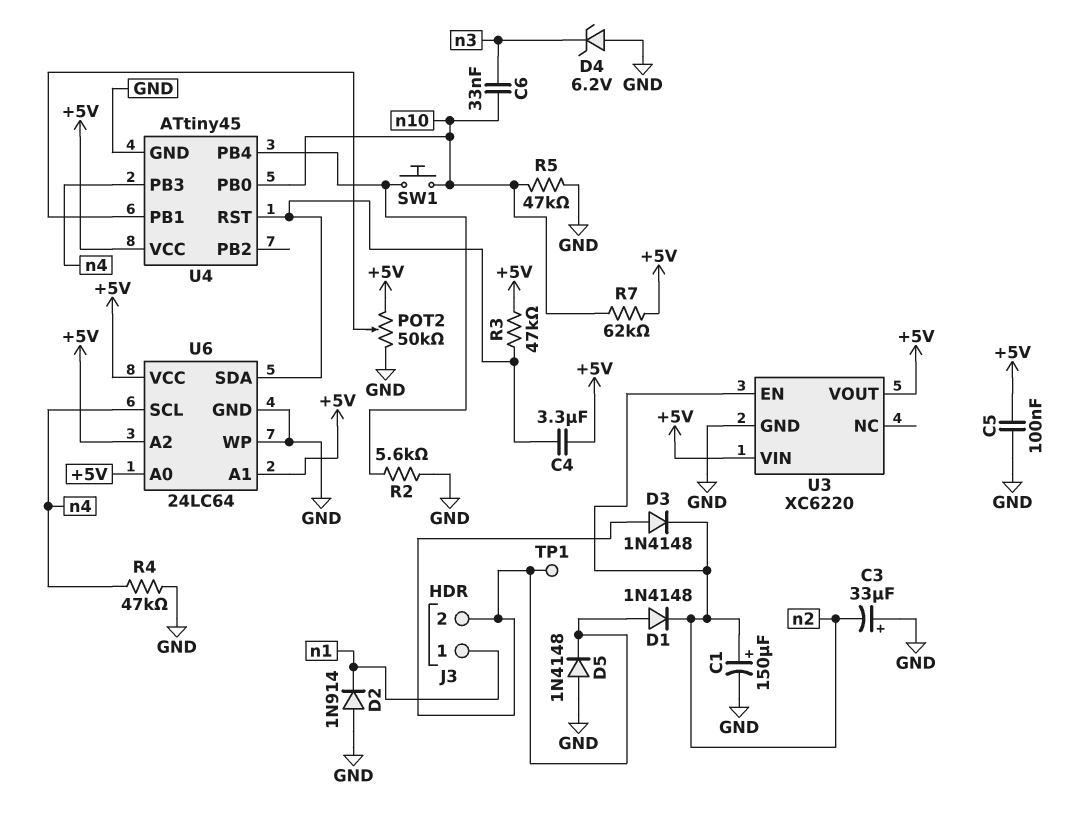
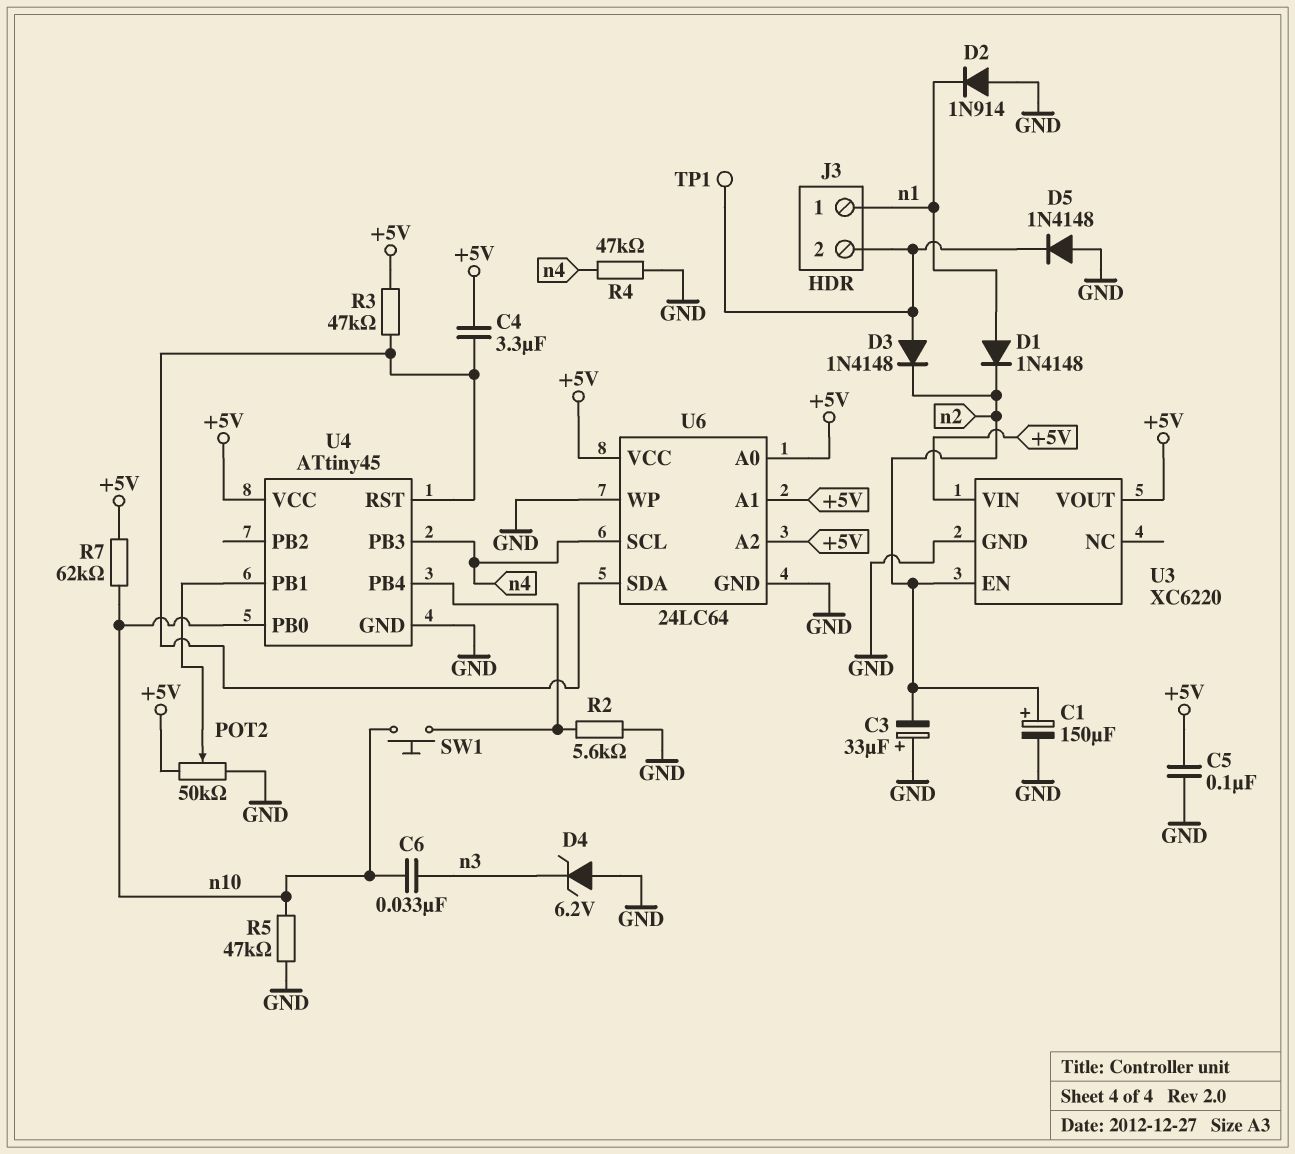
D1: diode 1N4148 (A J3/2, K n2) -> diode 1N4148 (A n1, K n2)

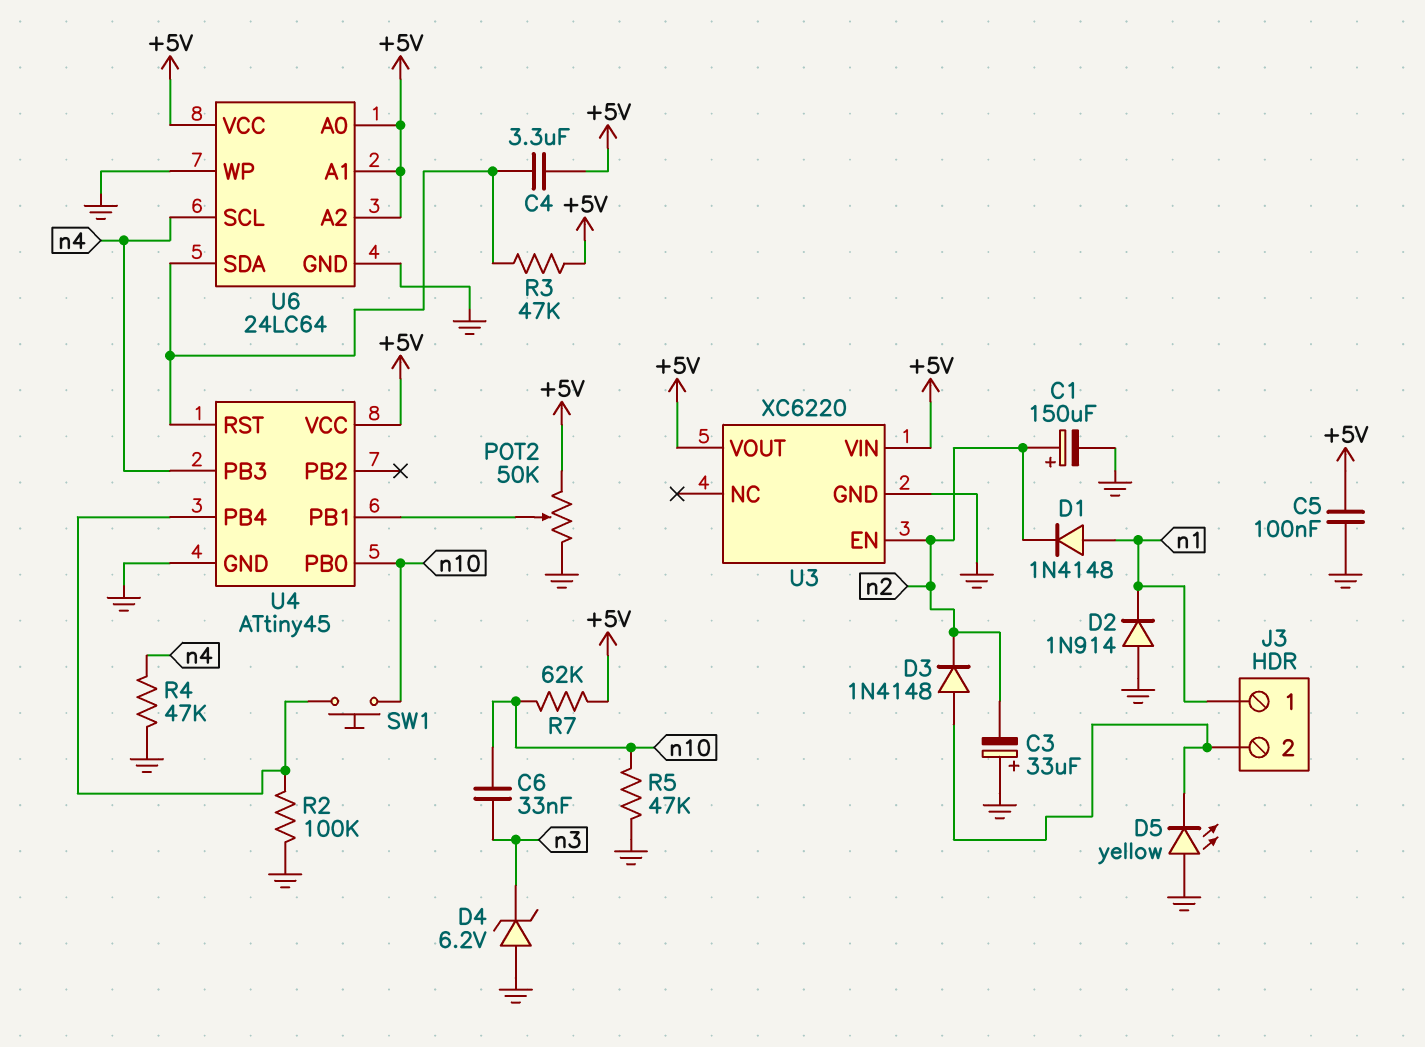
D5: diode 1N4148 (A GND, K J3/2) -> LED yellow (A GND, K J3/2)
R2: 5.6k (GND, U4/PB4) -> 100k (GND, U4/PB4)
TP1: test point (J3/2) -> none

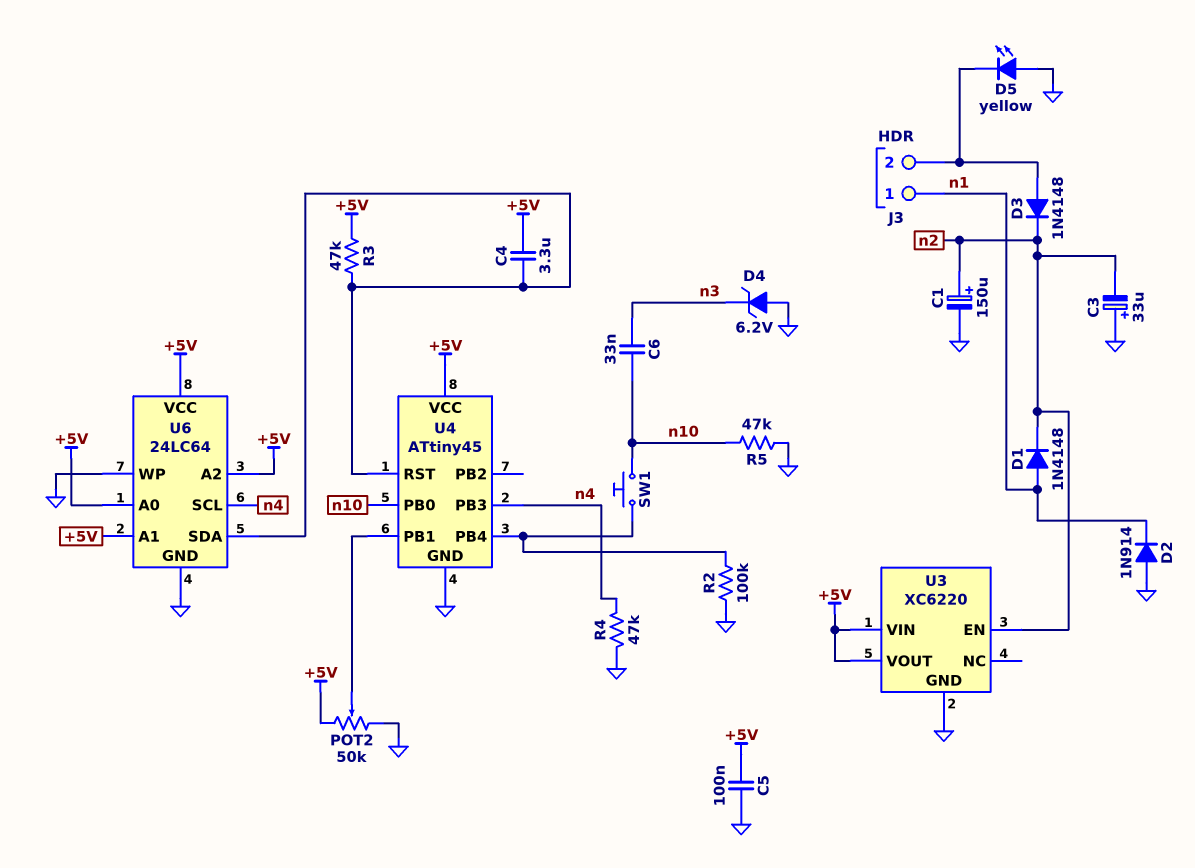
R7: 62k (+5V, n10) -> none

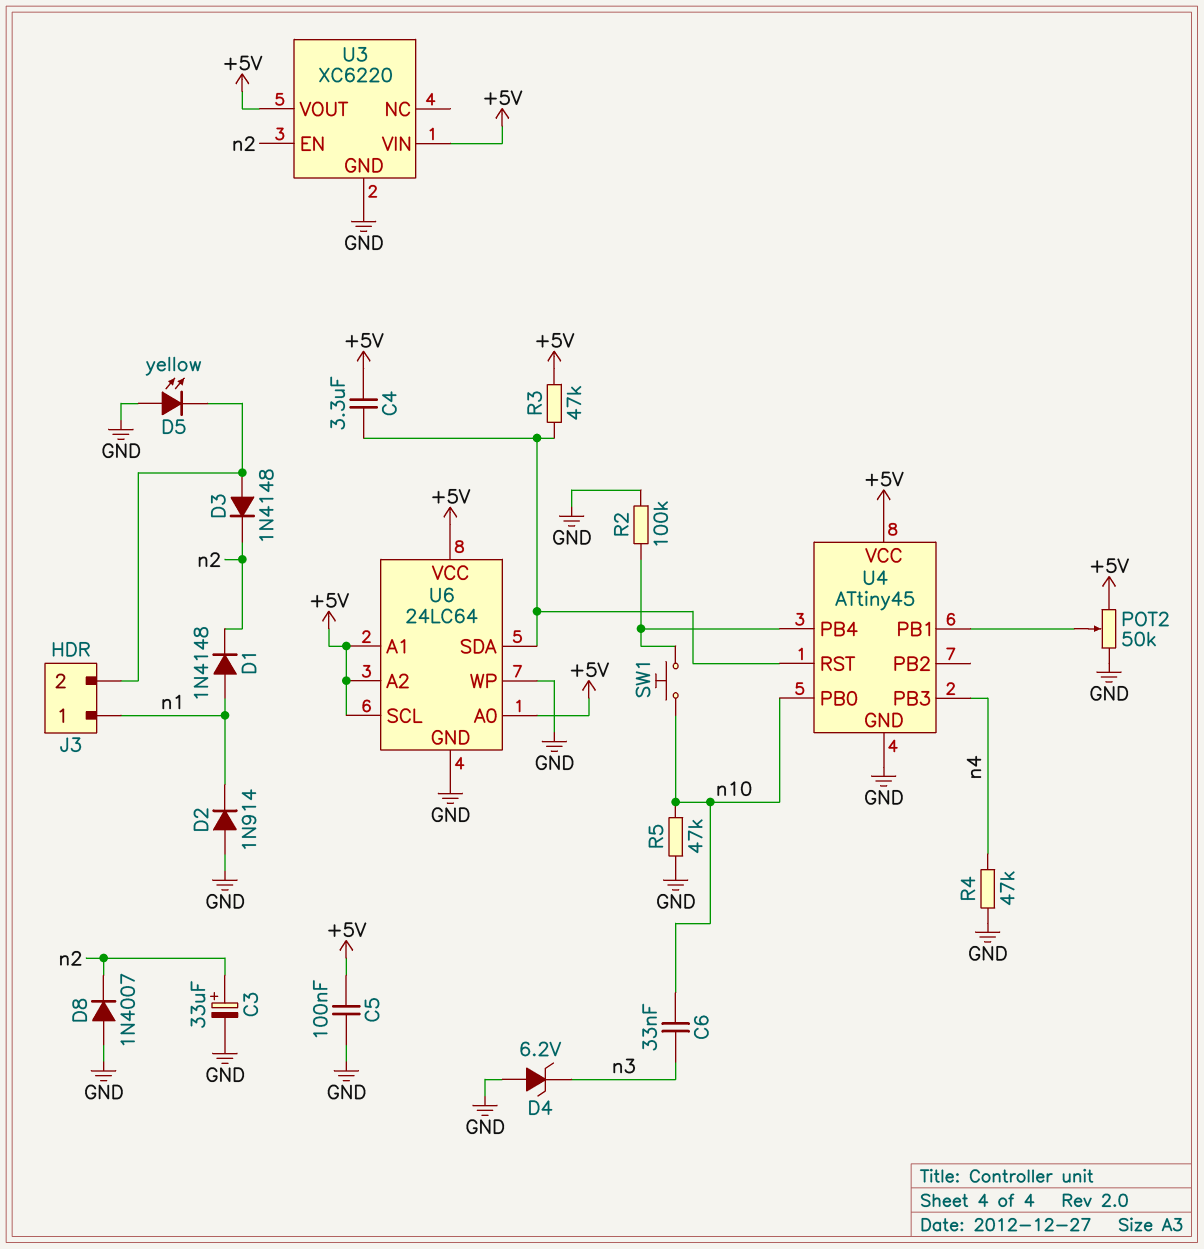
C1: 150uF (plus n2, minus GND) -> none
C3: 33uF (plus GND, minus n2) -> 33uF (plus n2, minus GND)
D8: none -> diode 1N4007 (A GND, K n2)
U6 pin SCL: n4 -> +5V

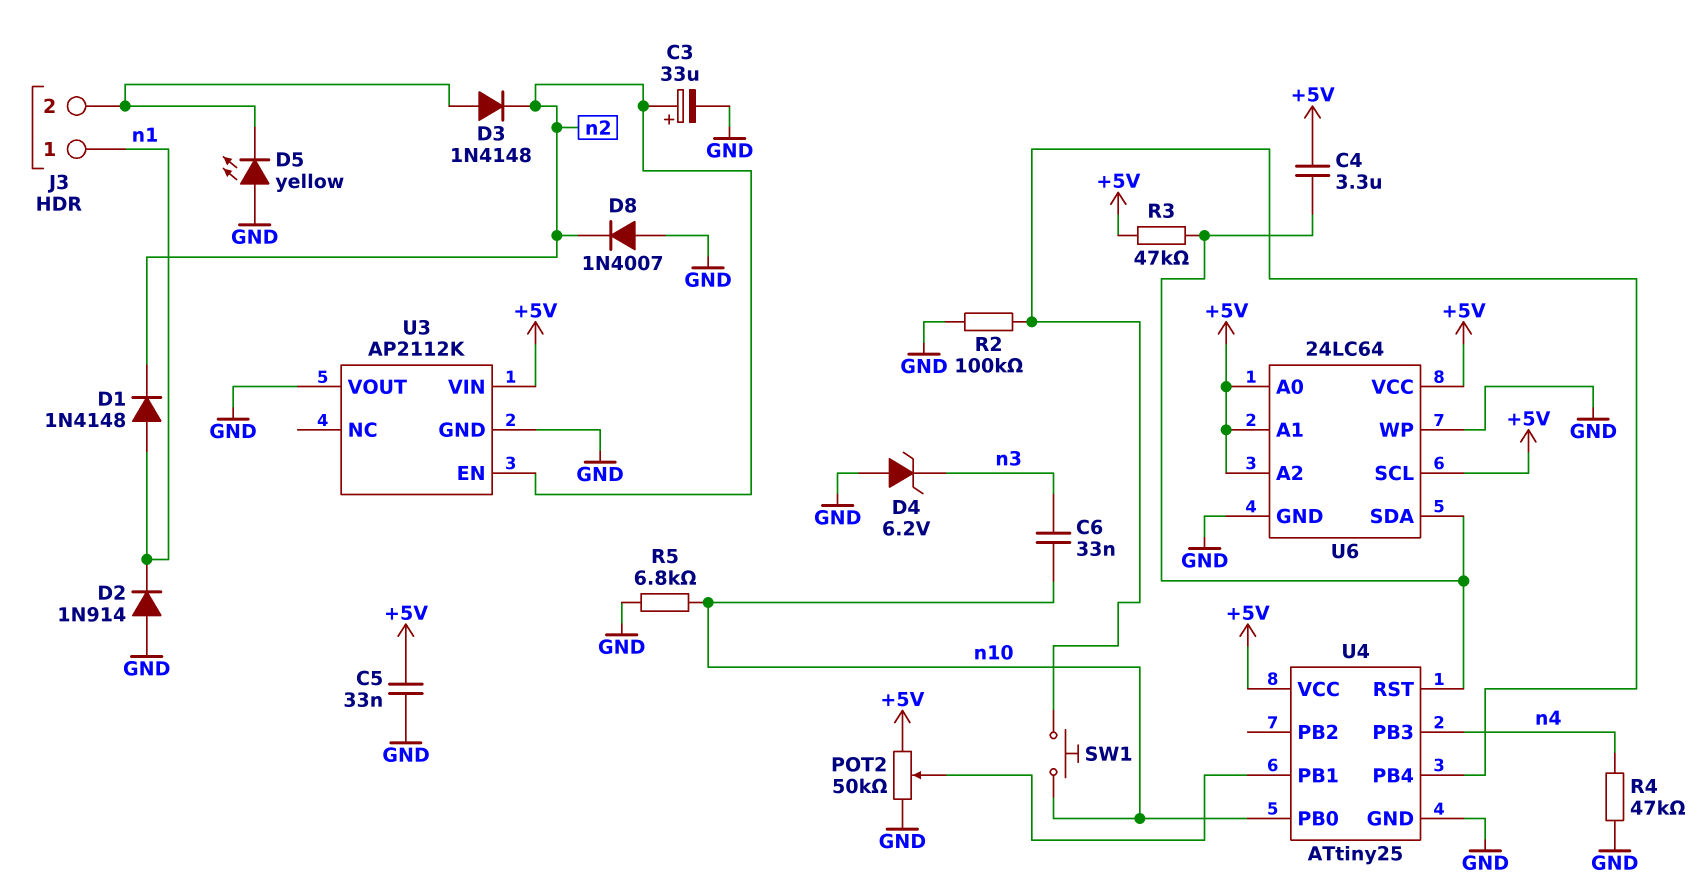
C5: 100nF (+5V, GND) -> 33nF (+5V, GND)
R5: 47k (GND, n10) -> 6.8k (GND, n10)
U3: XC6220 -> AP2112K
U3 pin VOUT: +5V -> GND
U4: ATtiny45 -> ATtiny25

